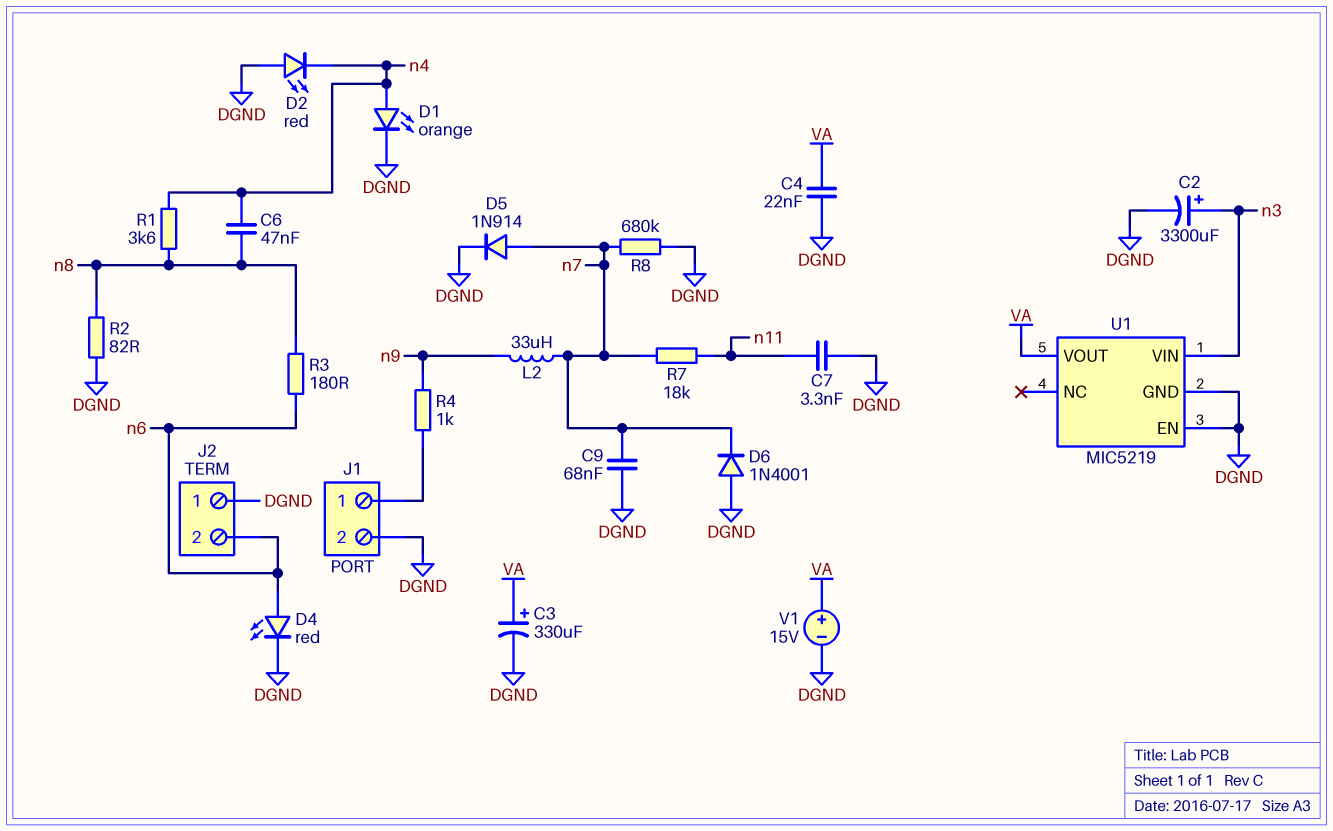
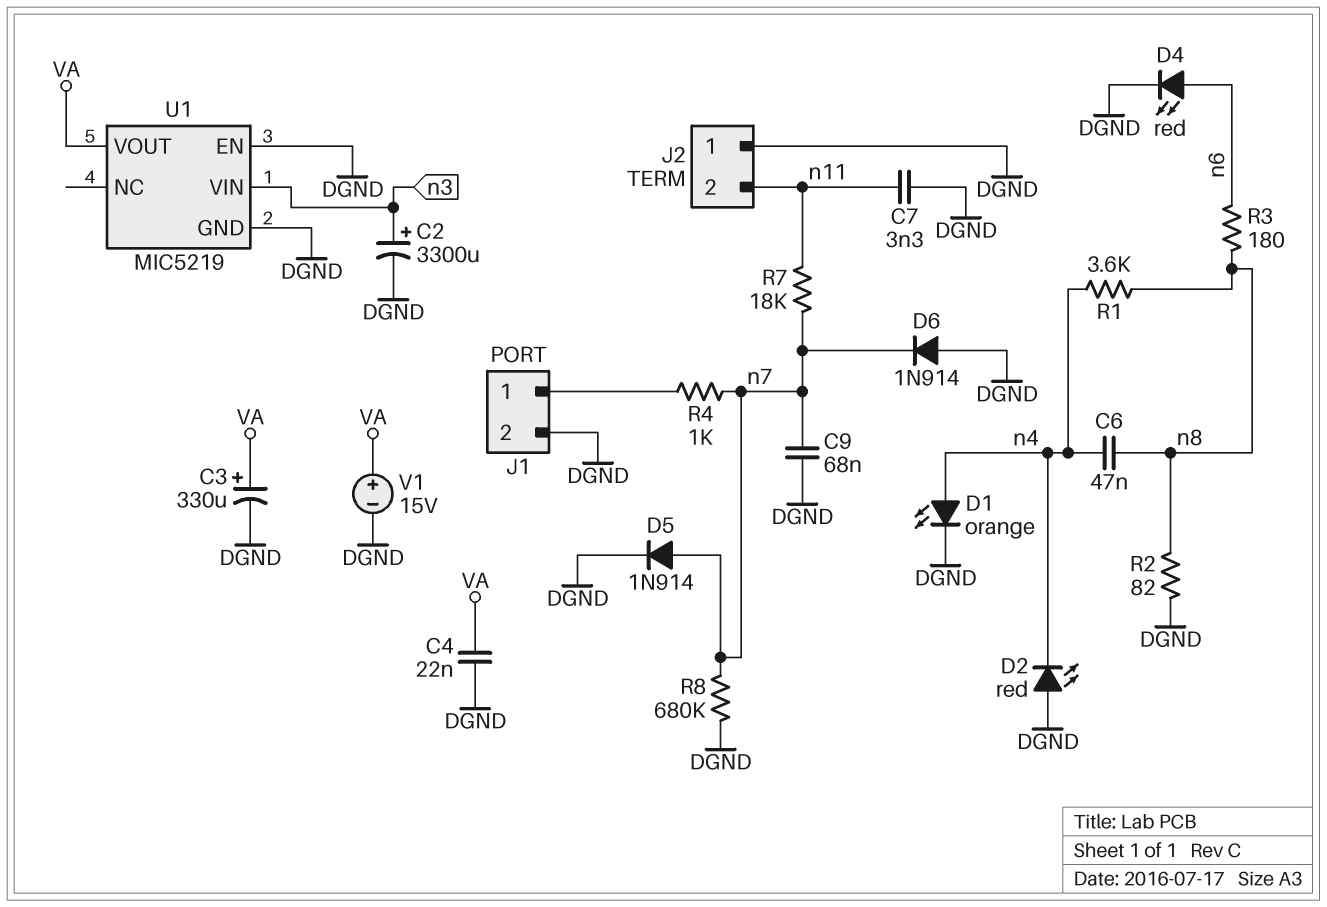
D6: diode 1N4001 (A DGND, K n7) -> diode 1N914 (A DGND, K n7)
J2 pin 2: n6 -> n11
L2: 33uH (n7, n9) -> none
R4: 1k (J1/1, n9) -> 1k (J1/1, n7)

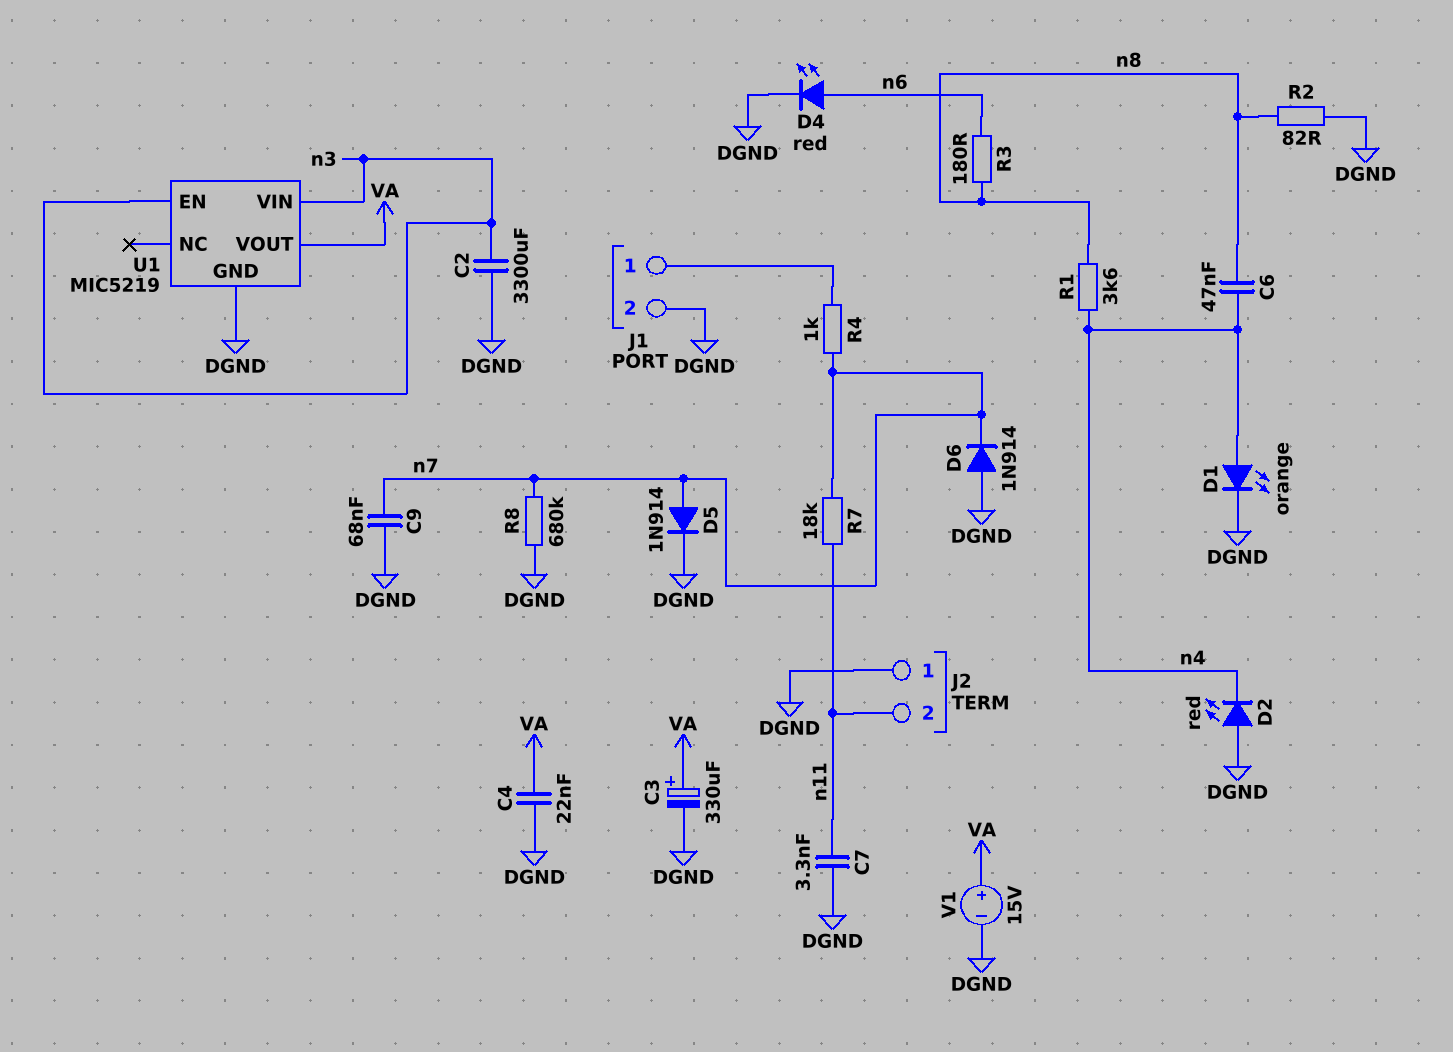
C2: 3300uF (plus n3, minus DGND) -> 3300uF (DGND, n3)
U1 pin EN: DGND -> n3

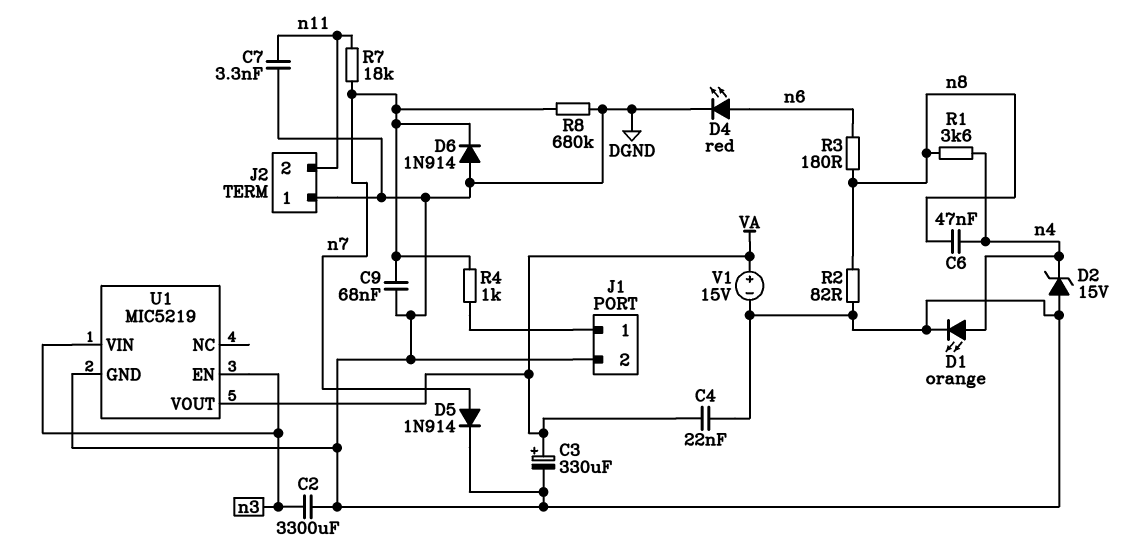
D2: LED red (A DGND, K n4) -> zener 15V (A DGND, K n4)

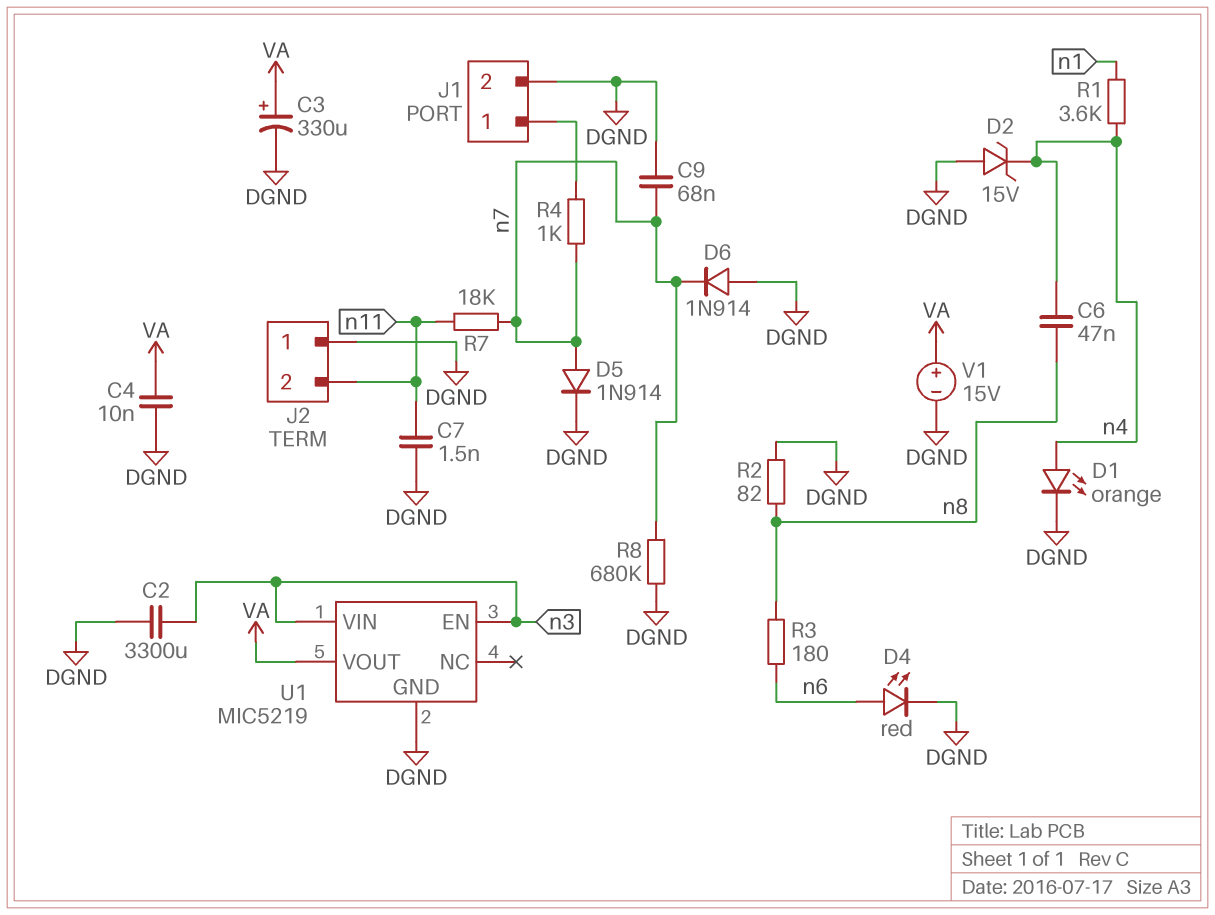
C4: 22nF (DGND, VA) -> 10nF (DGND, VA)
C7: 3.3nF (DGND, n11) -> 1.5nF (DGND, n11)
R1: 3.6k (n4, n8) -> 3.6k (n1, n4)

